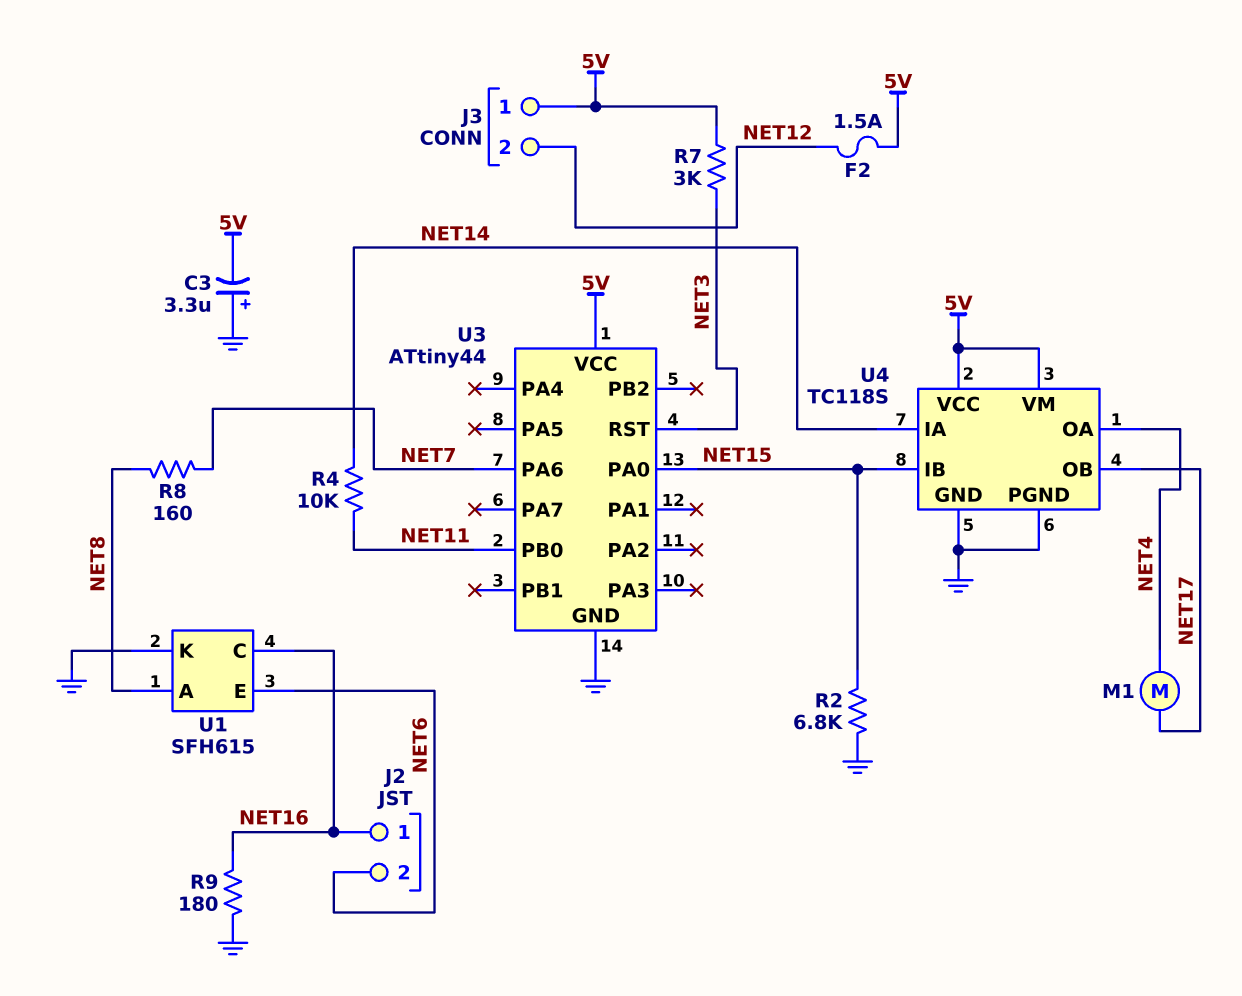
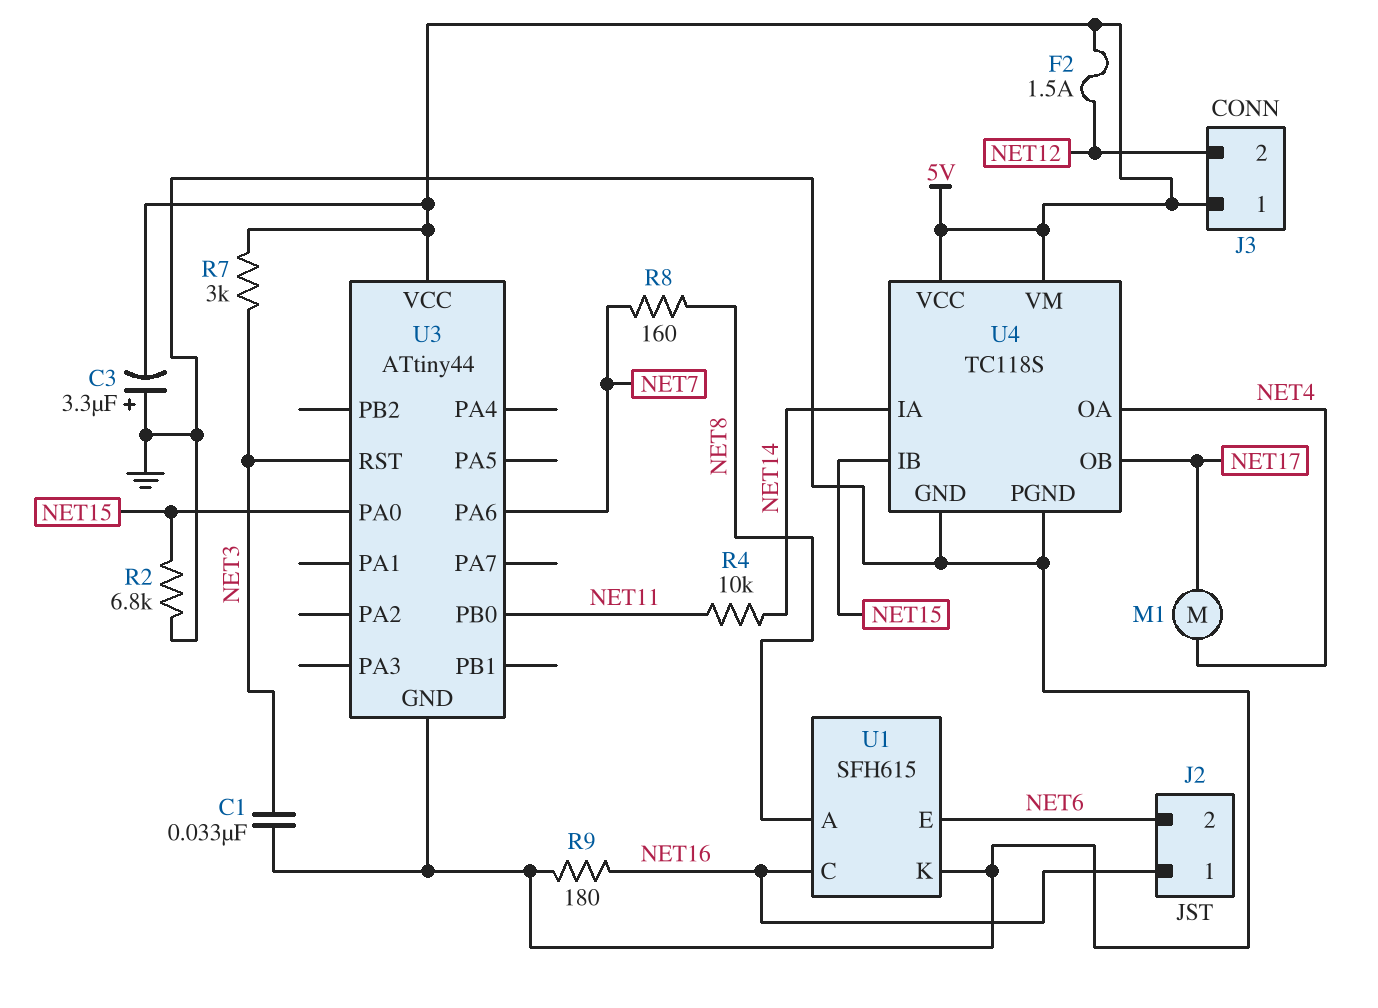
C1: none -> 33nF (GND, NET3)

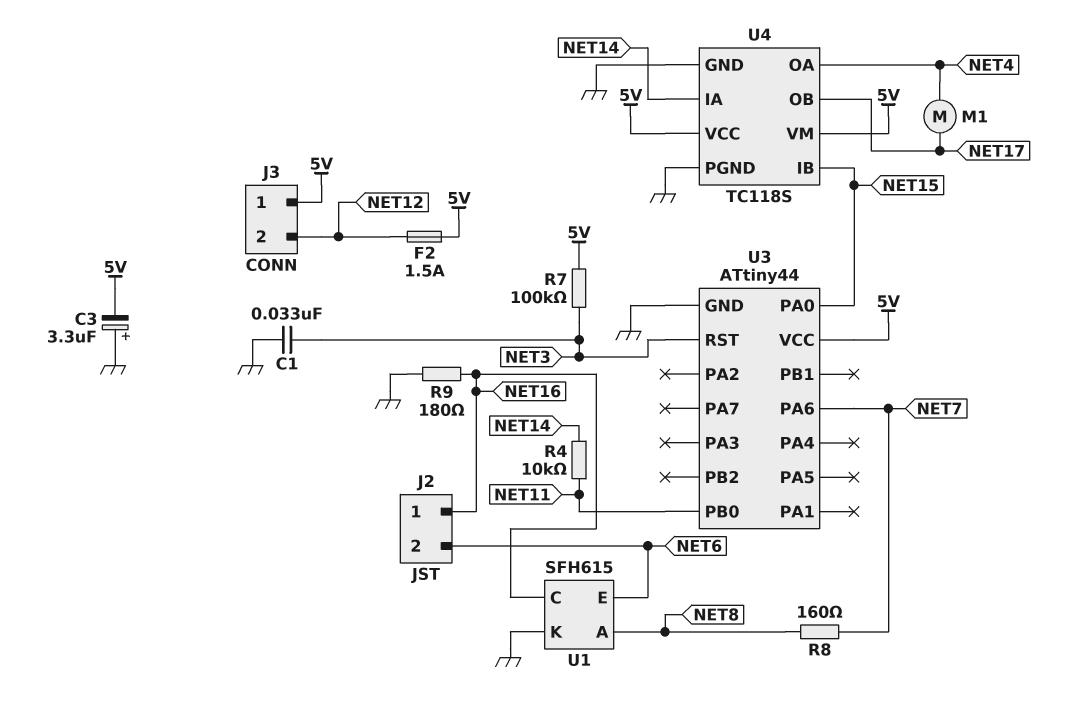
R2: 6.8k (GND, NET15) -> none
R7: 3k (5V, NET3) -> 100k (5V, NET3)

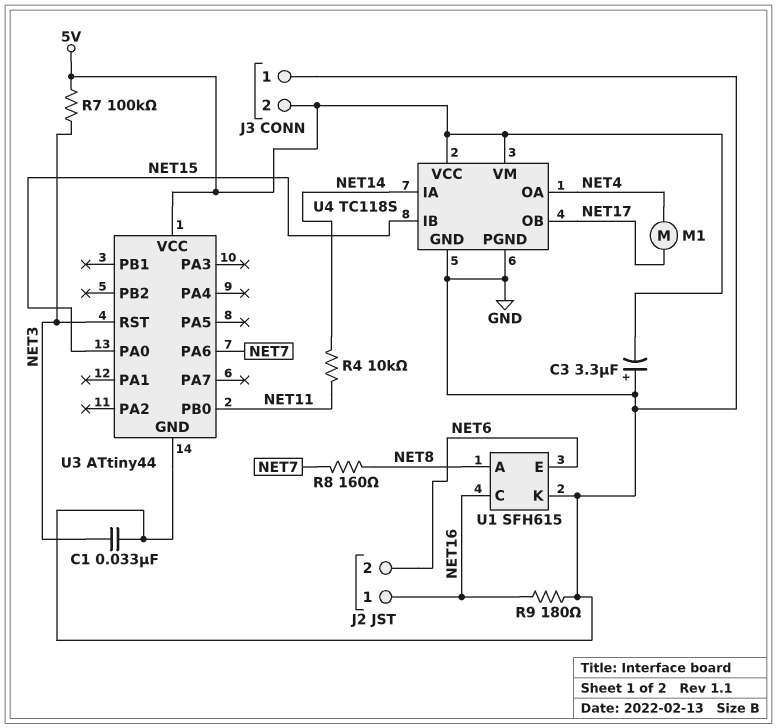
F2: 1.5A (5V, NET12) -> none
J3 pin 1: 5V -> GND
J3 pin 2: NET12 -> 5V

